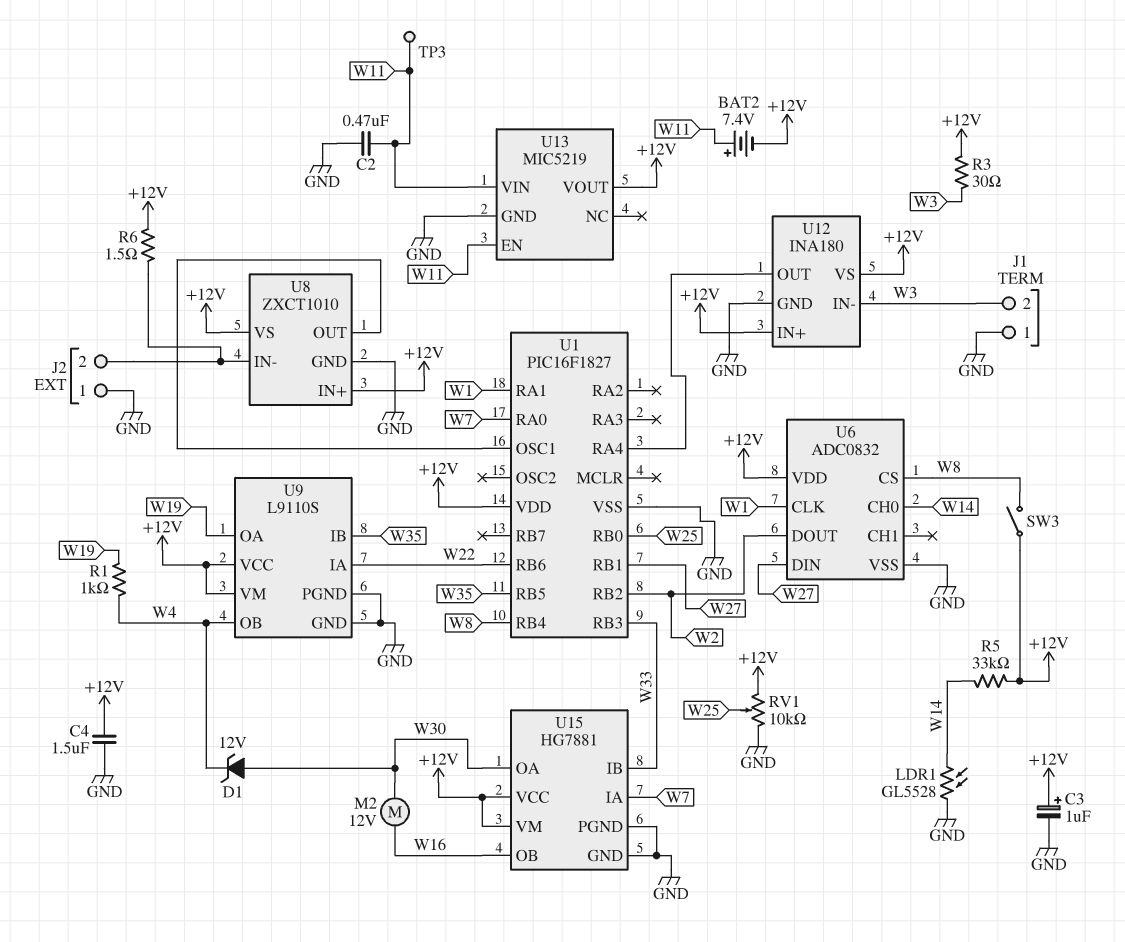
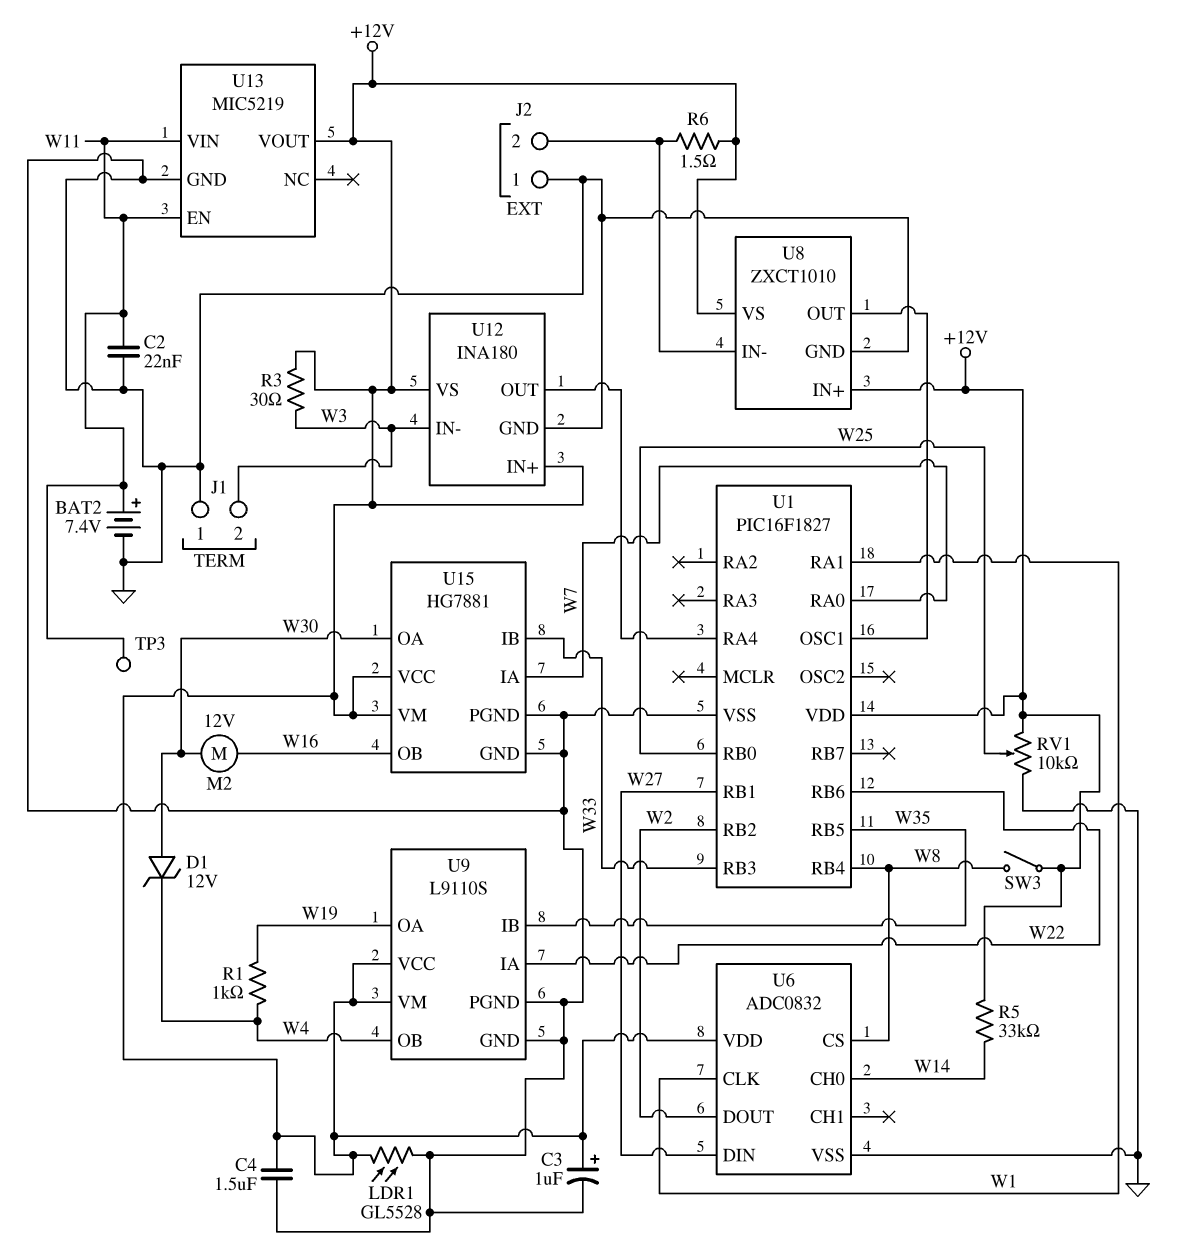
BAT2: 7.4V (plus W11, minus +12V) -> 7.4V (plus W11, minus GND)
C2: 470nF (GND, W11) -> 22nF (GND, W11)
LDR1: GL5528 (GND, W14) -> GL5528 (+12V, GND)

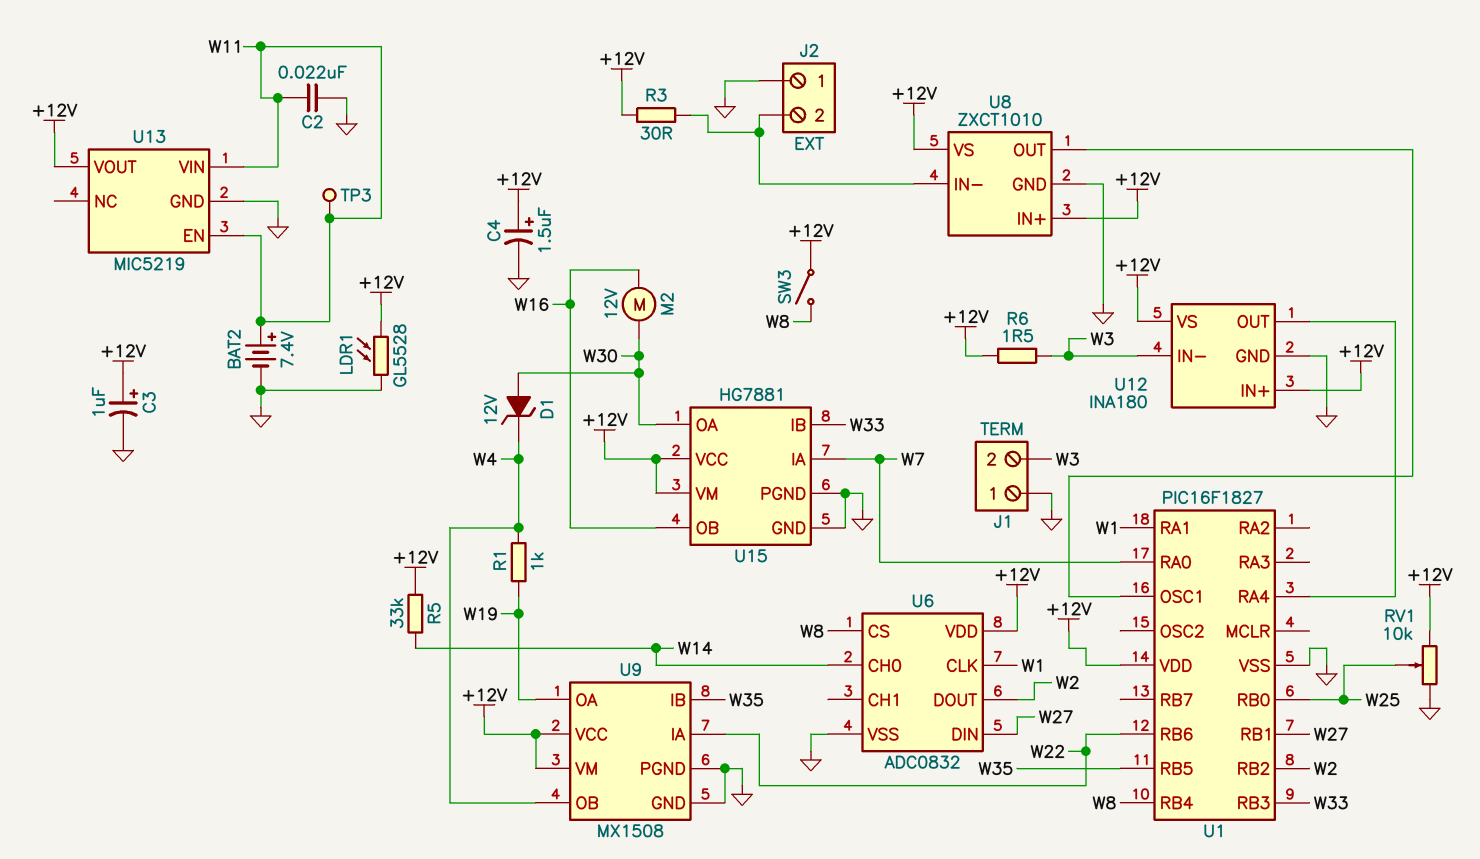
C4: 1.5uF (+12V, GND) -> 1.5uF (plus +12V, minus GND)
R3: 30 (+12V, W3) -> 30 (+12V, J2/2)
R6: 1.5 (+12V, J2/2) -> 1.5 (+12V, W3)
U9: L9110S -> MX1508

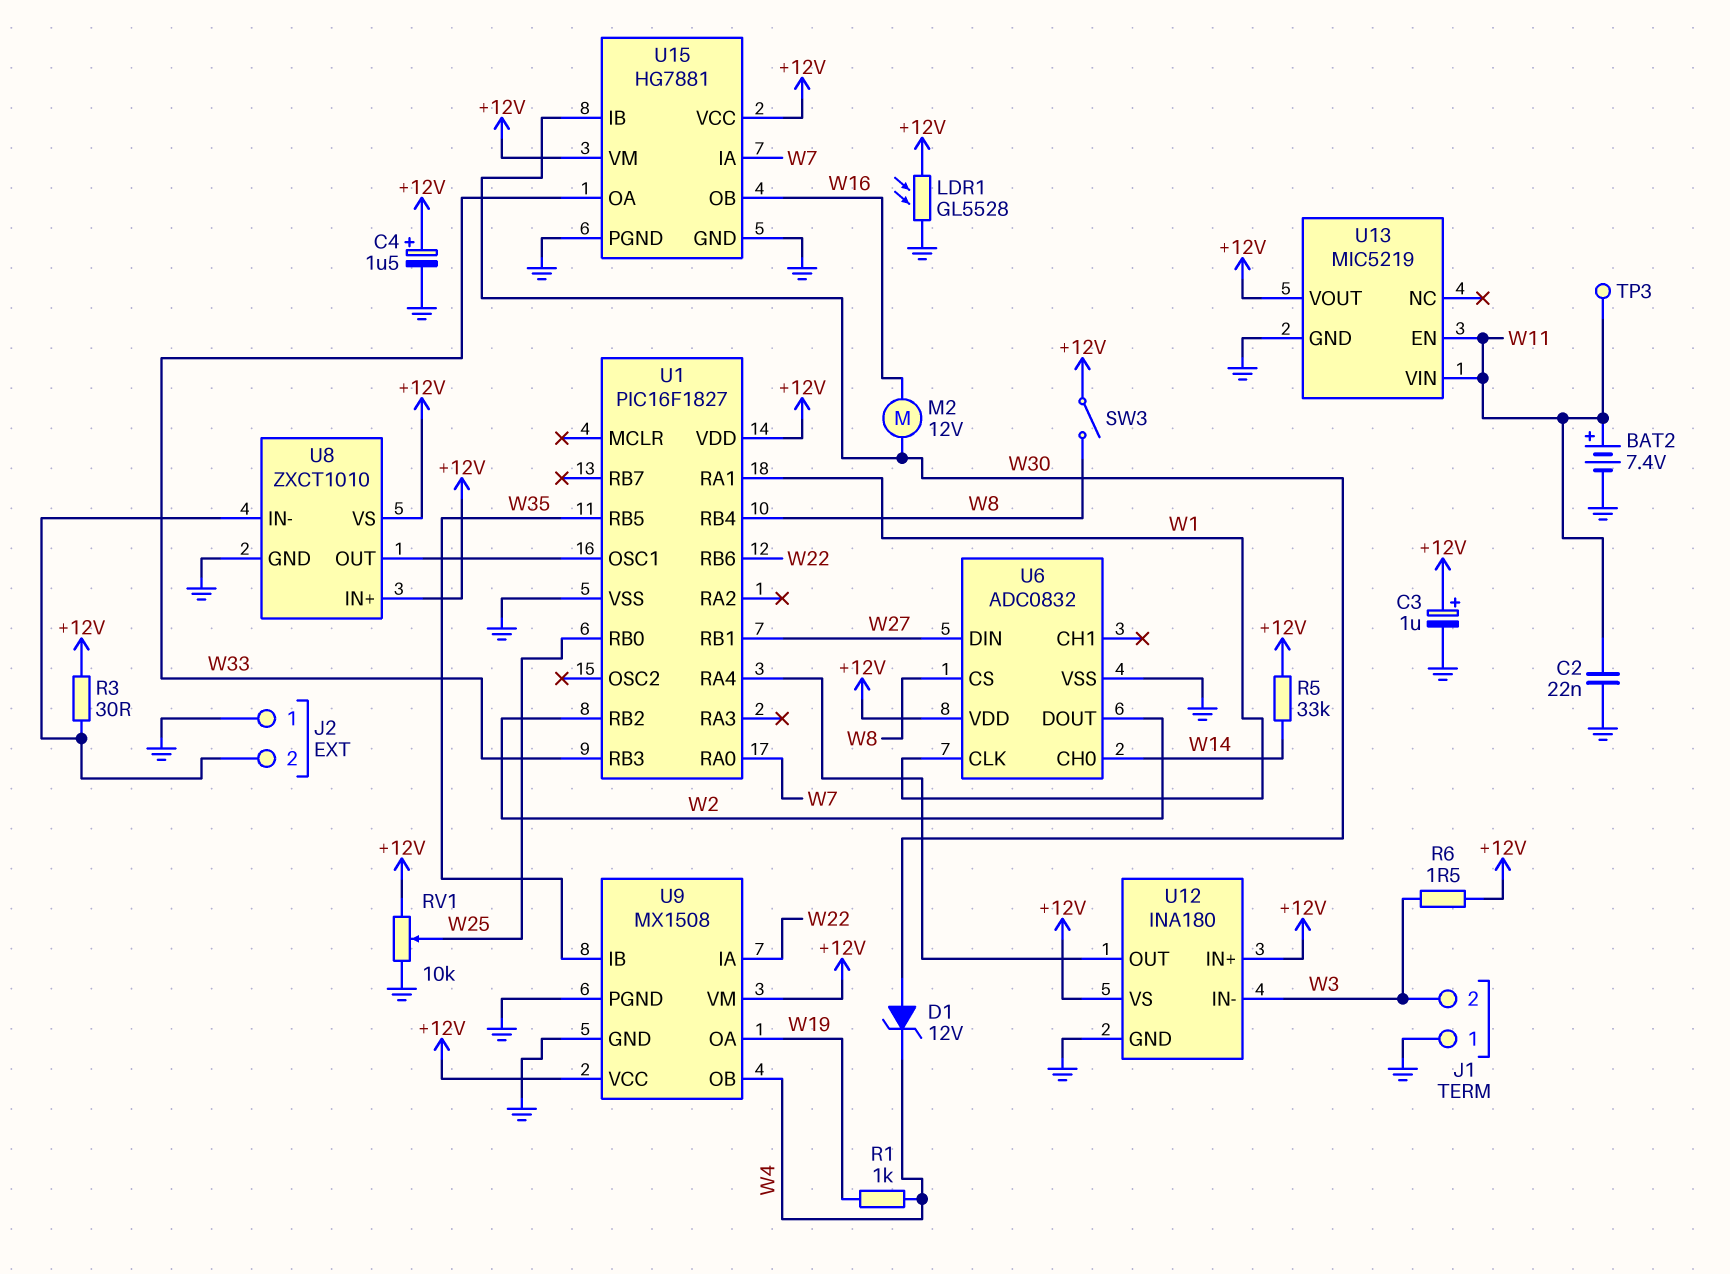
U15 pin IB: W33 -> W30
U15 pin OA: W30 -> W33

